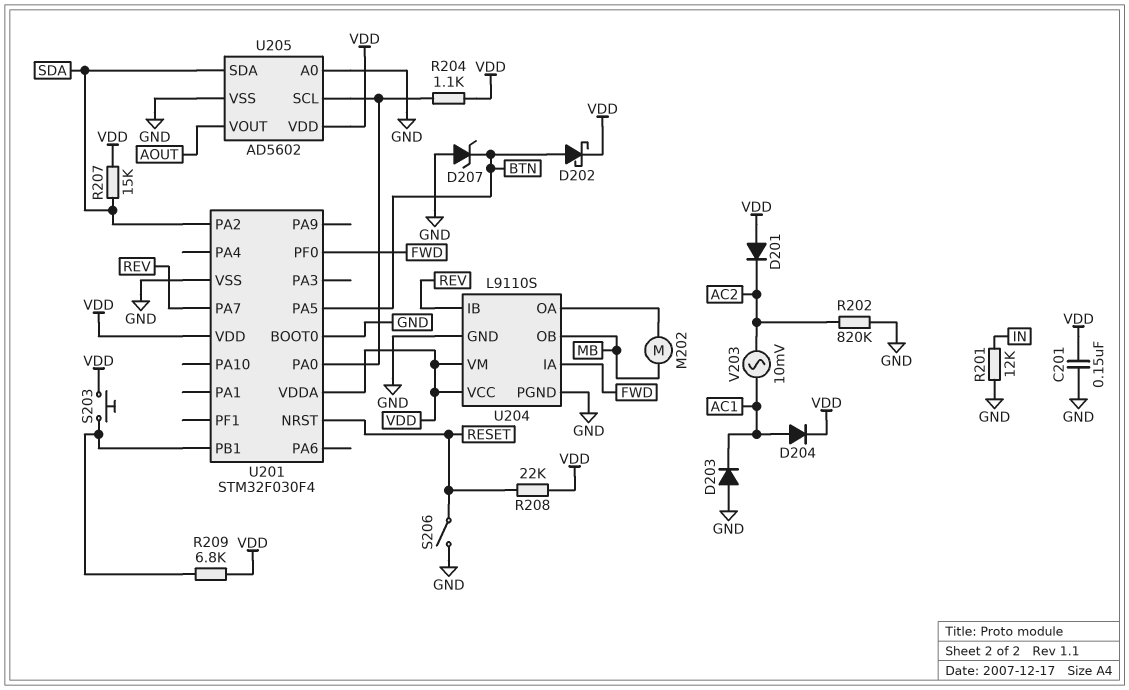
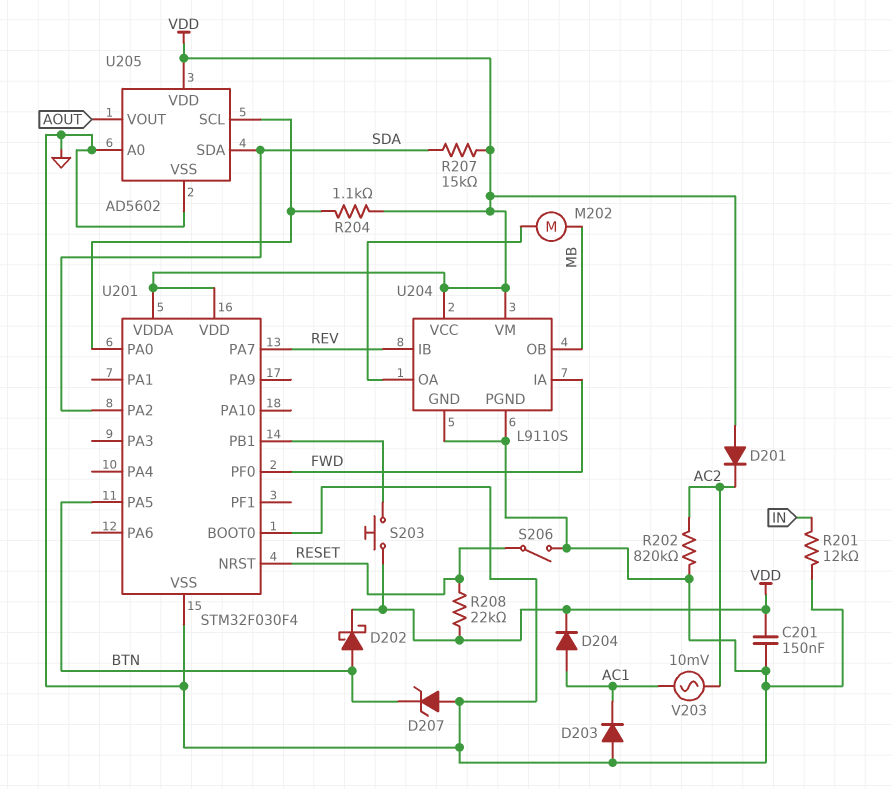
R209: 6.8k (U201/PB1, VDD) -> none

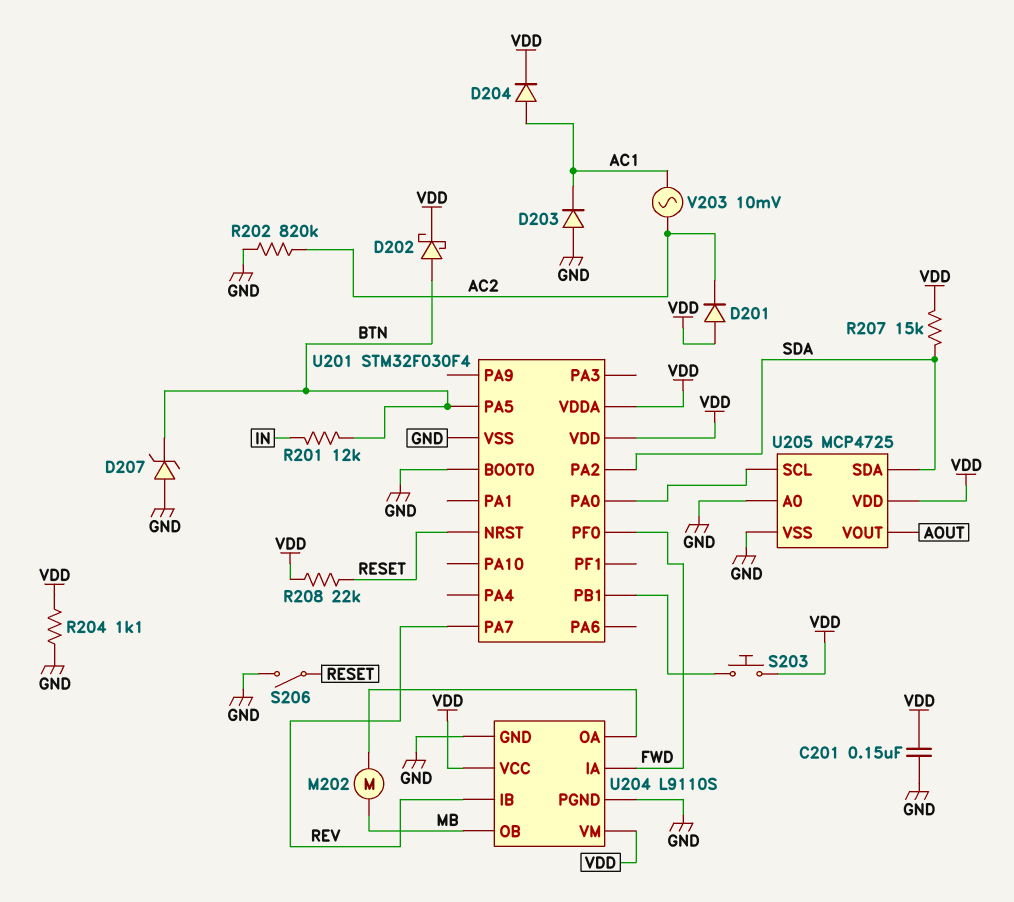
R201: 12k (GND, IN) -> 12k (BTN, IN)
R204: 1.1k (U201/PA0, VDD) -> 1.1k (GND, VDD)
U205: AD5602 -> MCP4725

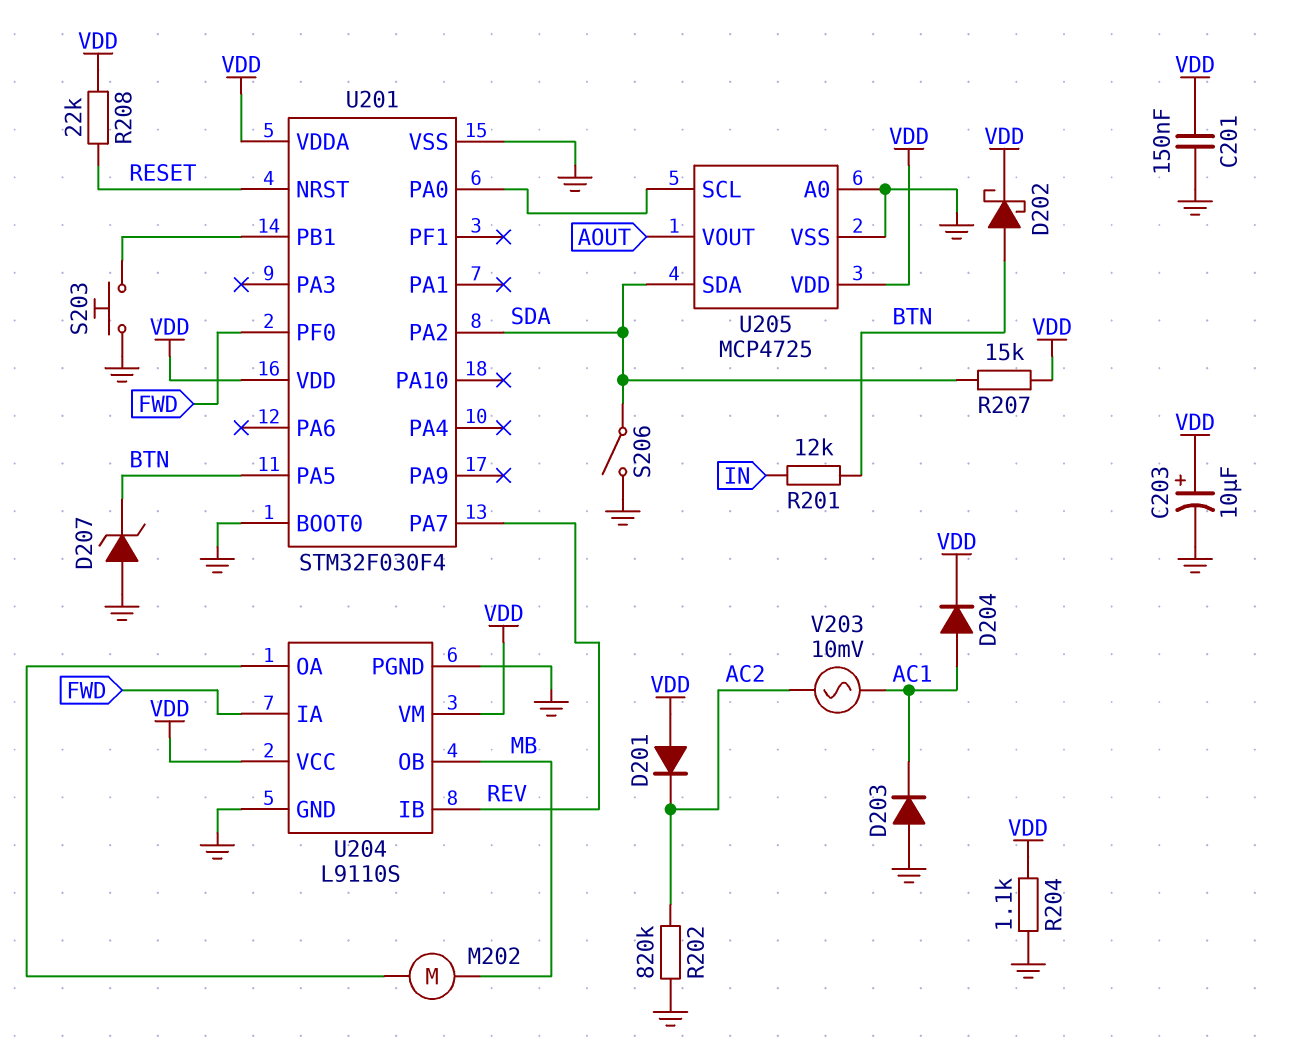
C203: none -> 10uF (plus VDD, minus GND)
S203: button (U201/PB1, VDD) -> button (GND, U201/PB1)
S206: switch (GND, RESET) -> switch (GND, SDA)

